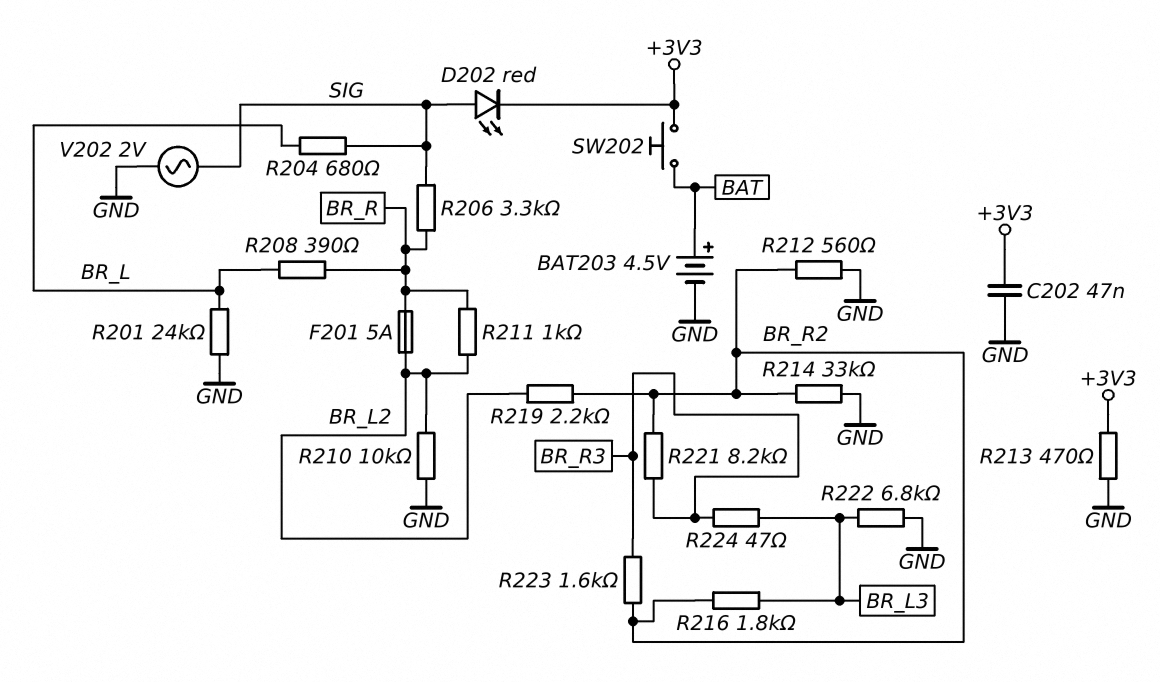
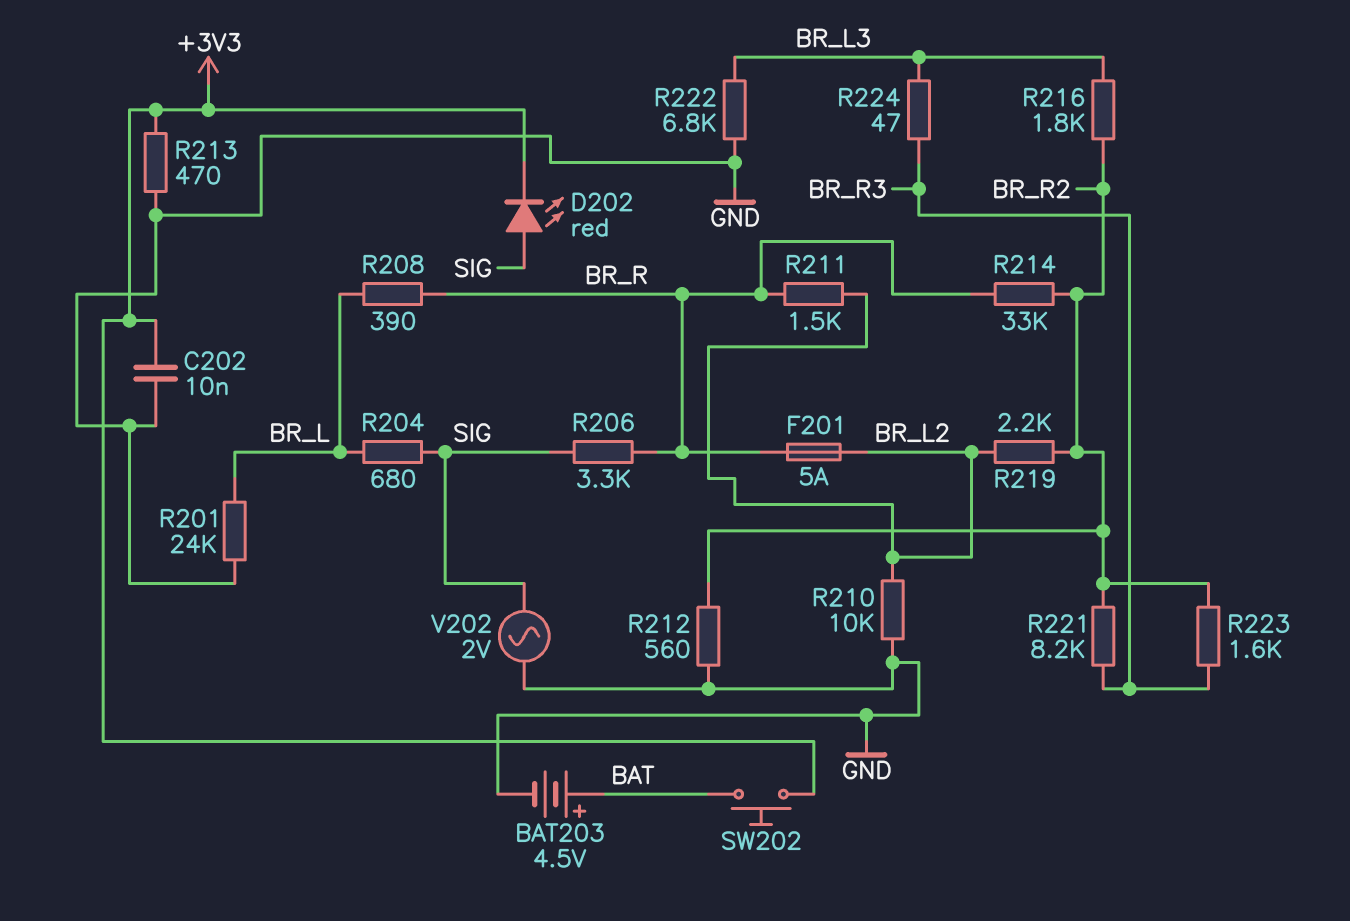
C202: 47nF (+3V3, GND) -> 10nF (+3V3, GND)
R211: 1k (BR_L2, BR_R) -> 1.5k (BR_L2, BR_R)
R214: 33k (BR_R2, GND) -> 33k (BR_R, BR_R2)

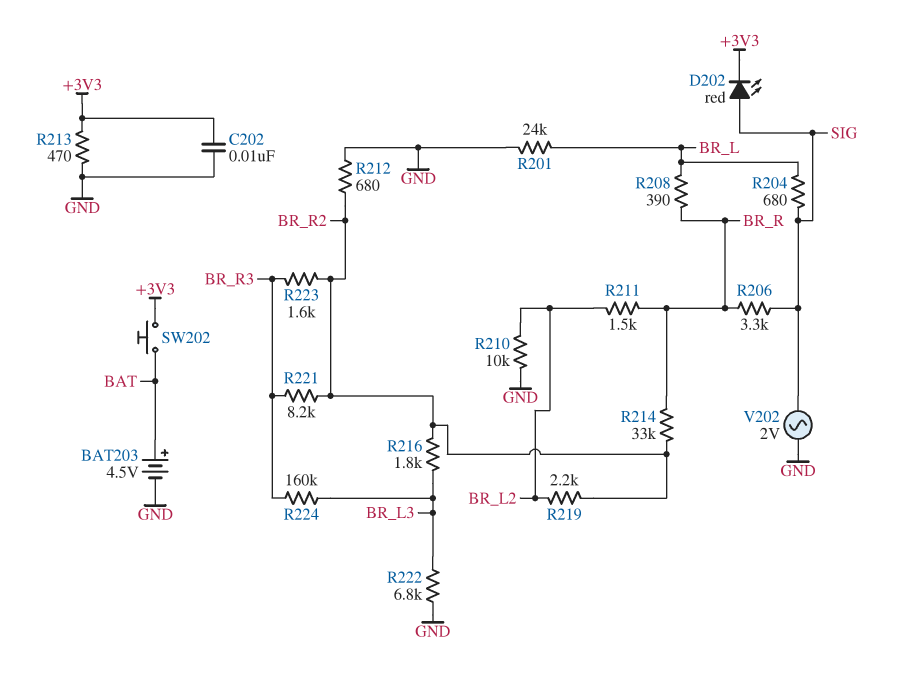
F201: 5A (BR_L2, BR_R) -> none
R212: 560 (BR_R2, GND) -> 680 (BR_R2, GND)
R224: 47 (BR_L3, BR_R3) -> 160k (BR_L3, BR_R3)

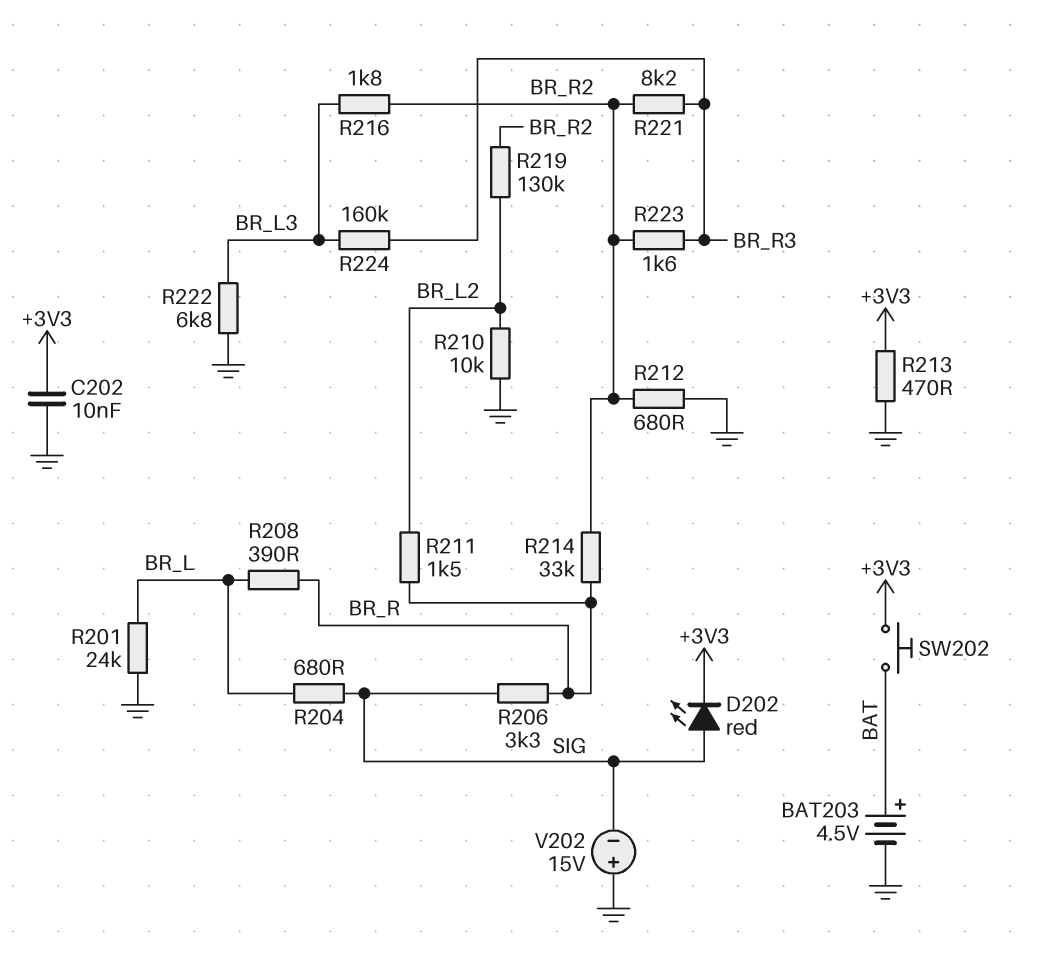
R219: 2.2k (BR_L2, BR_R2) -> 130k (BR_L2, BR_R2)
V202: AC 2V (GND, SIG) -> 15V (plus GND, minus SIG)

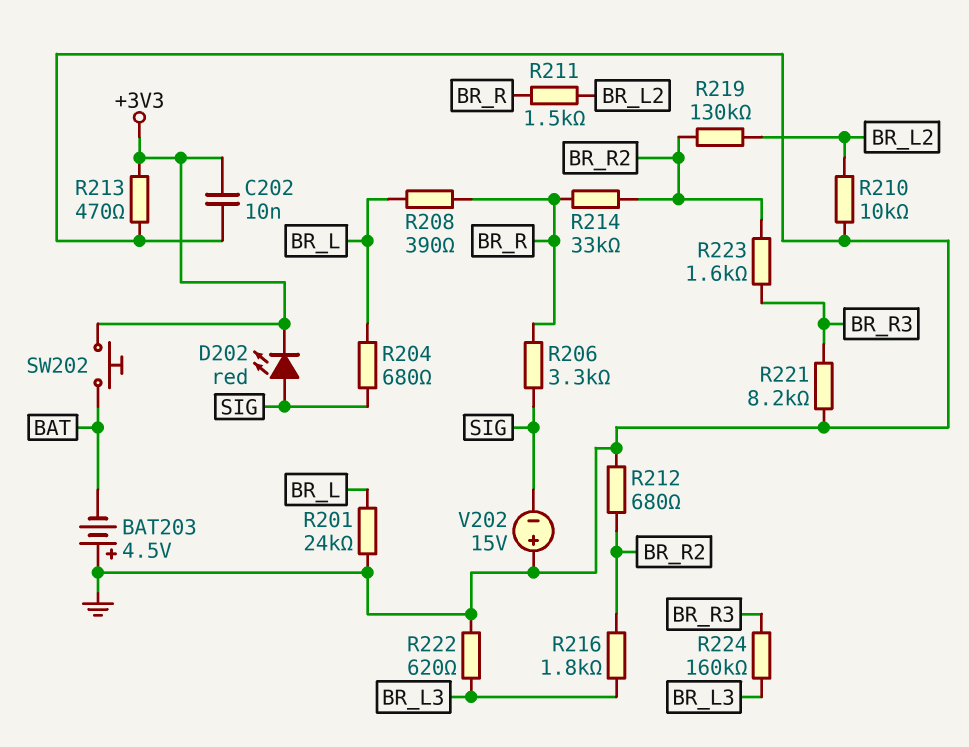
BAT203: 4.5V (plus BAT, minus GND) -> 4.5V (plus GND, minus BAT)
R221: 8.2k (BR_R2, BR_R3) -> 8.2k (BR_R3, GND)
R222: 6.8k (BR_L3, GND) -> 620 (BR_L3, GND)

